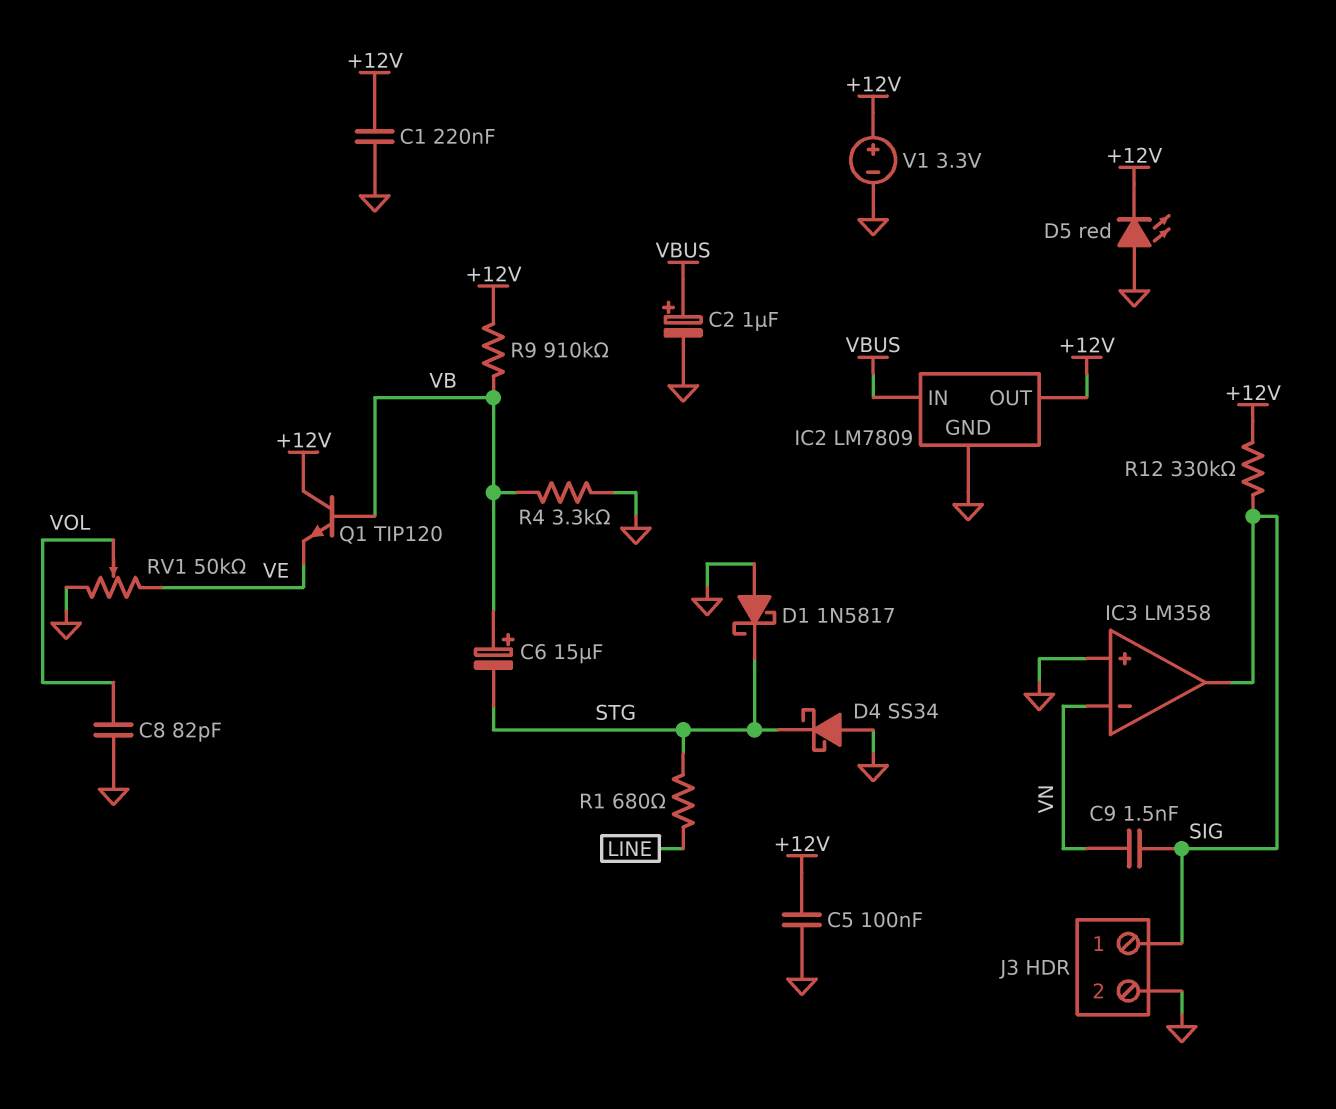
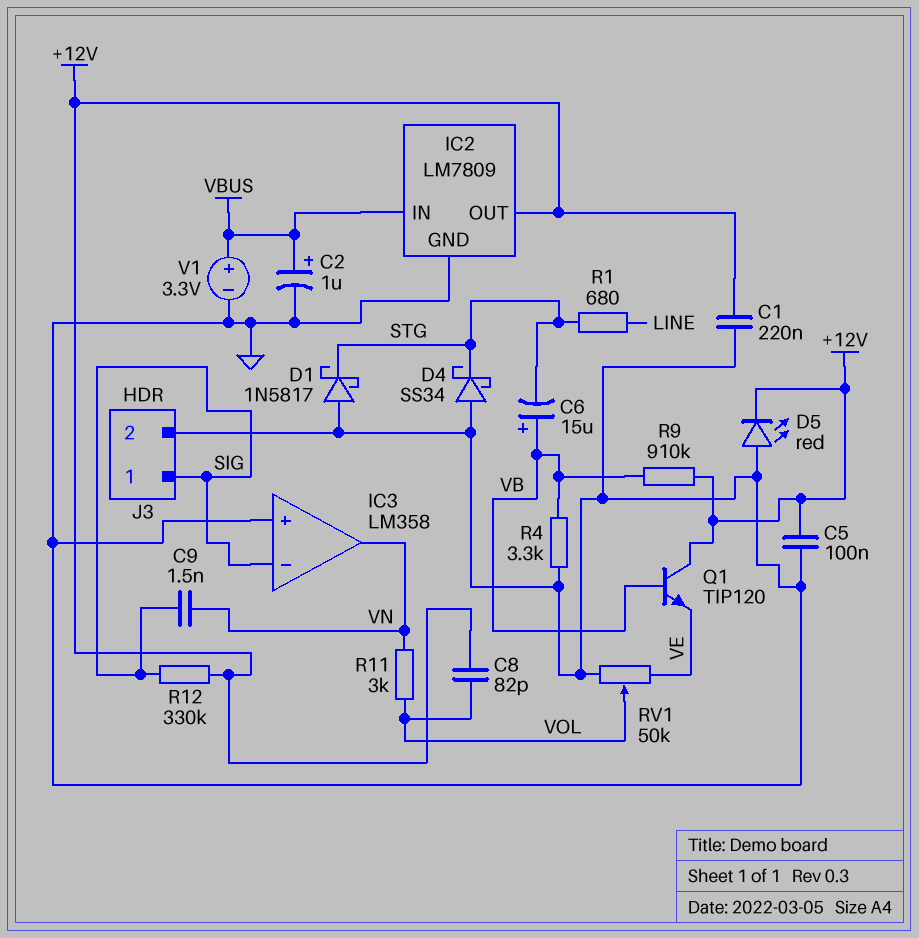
C8: 82pF (GND, VOL) -> 82pF (+12V, VOL)
IC3 pin in-: VN -> SIG
IC3 pin out: SIG -> VN
R11: none -> 3k (VN, VOL)
V1: 3.3V (plus +12V, minus GND) -> 3.3V (plus VBUS, minus GND)

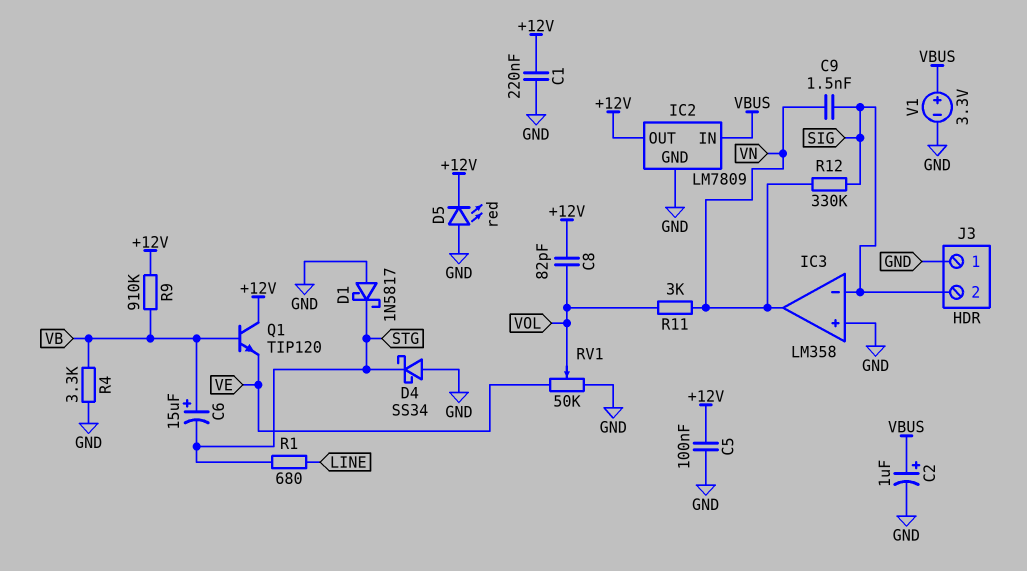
J3 pin 1: SIG -> GND
J3 pin 2: GND -> SIG
R12: 330k (+12V, SIG) -> 330k (SIG, VN)

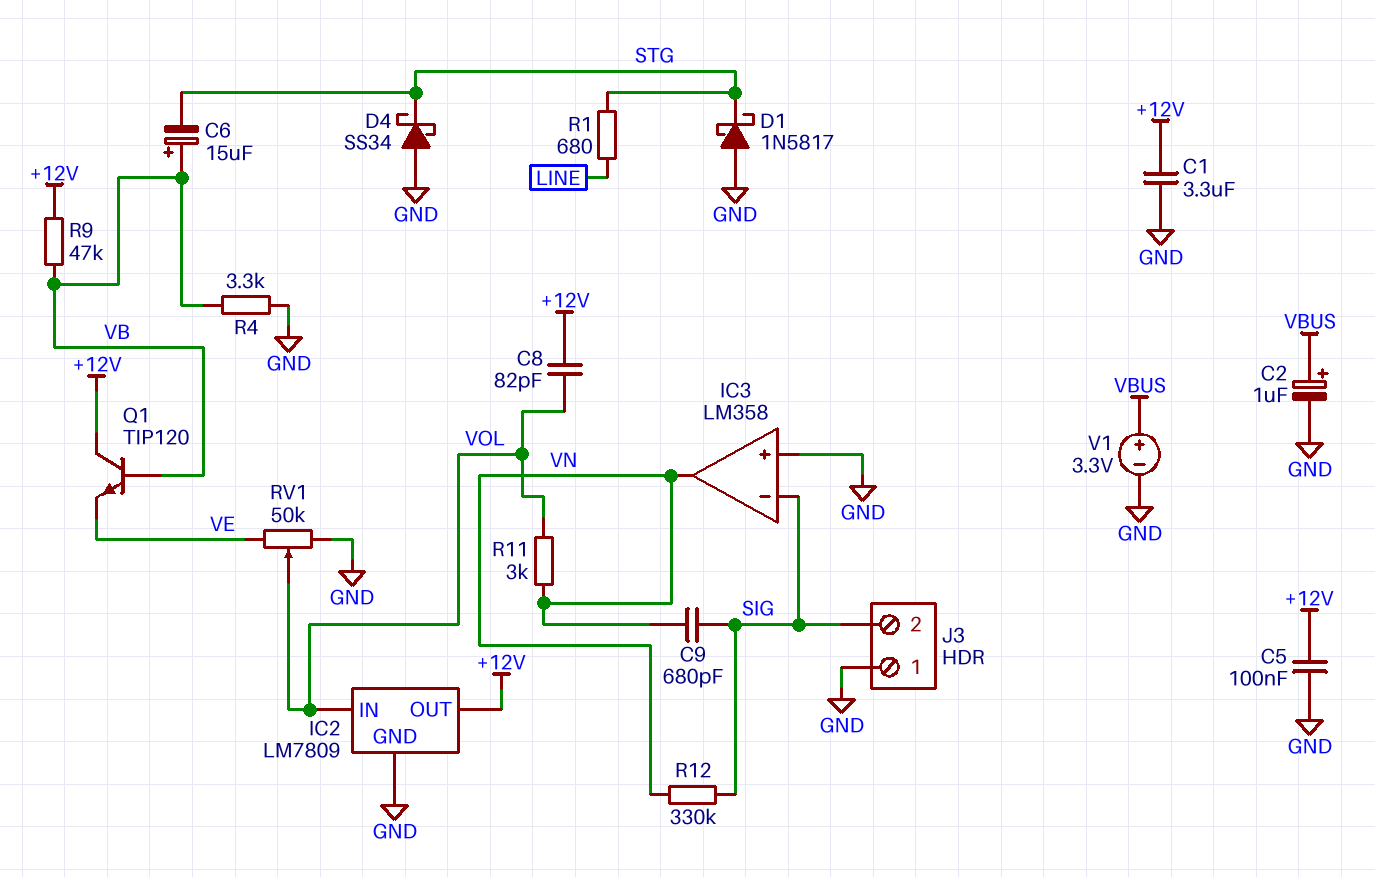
C1: 220nF (+12V, GND) -> 3.3uF (+12V, GND)
C9: 1.5nF (SIG, VN) -> 680pF (SIG, VN)
D5: LED red (A GND, K +12V) -> none
IC2 pin IN: VBUS -> VOL
R9: 910k (+12V, VB) -> 47k (+12V, VB)

